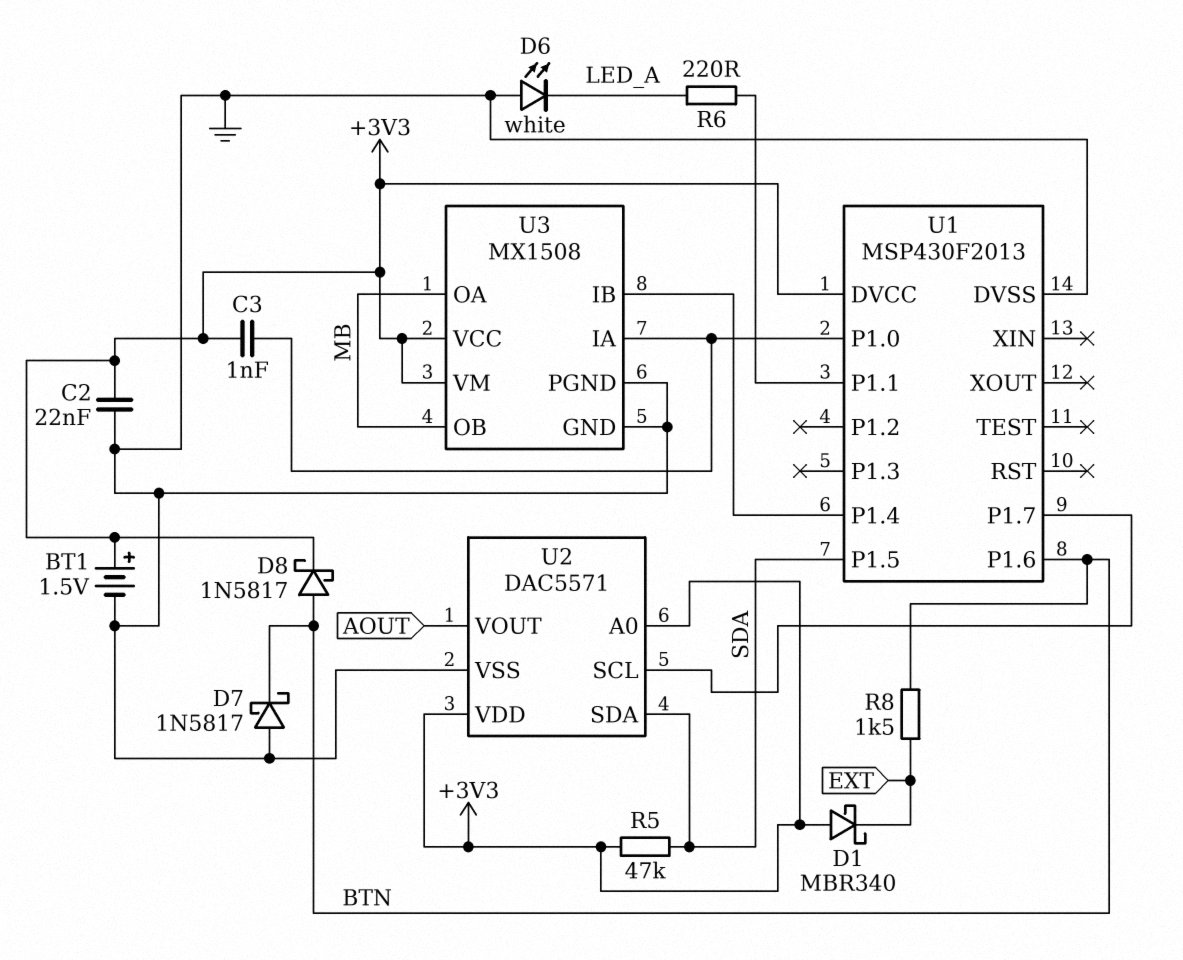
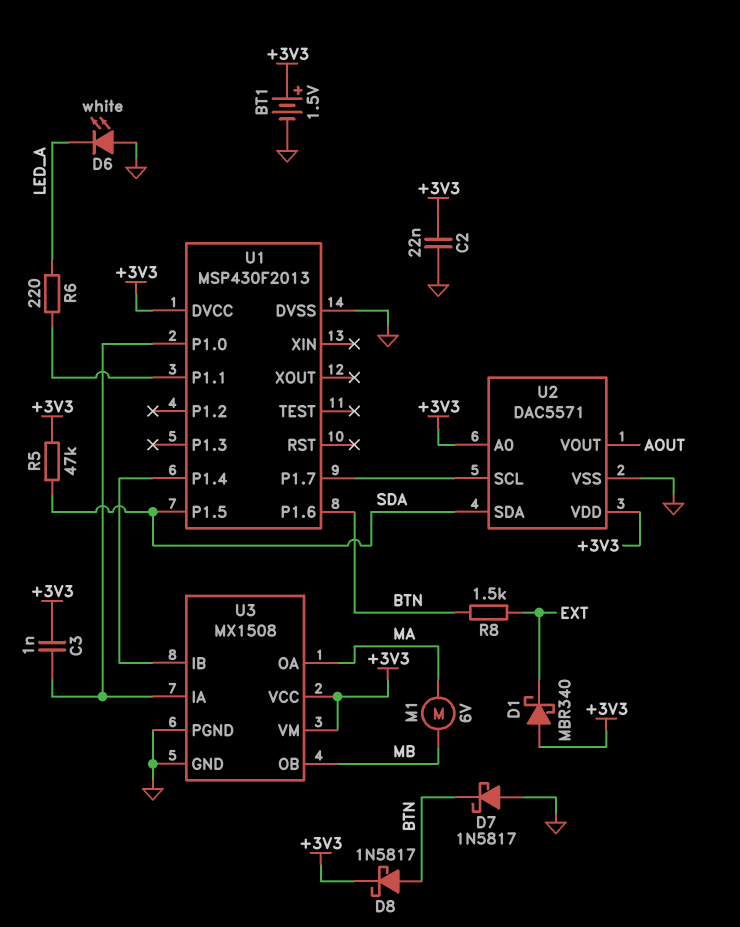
M1: none -> motor 6V (MA, MB)
U3 pin OA: MB -> MA

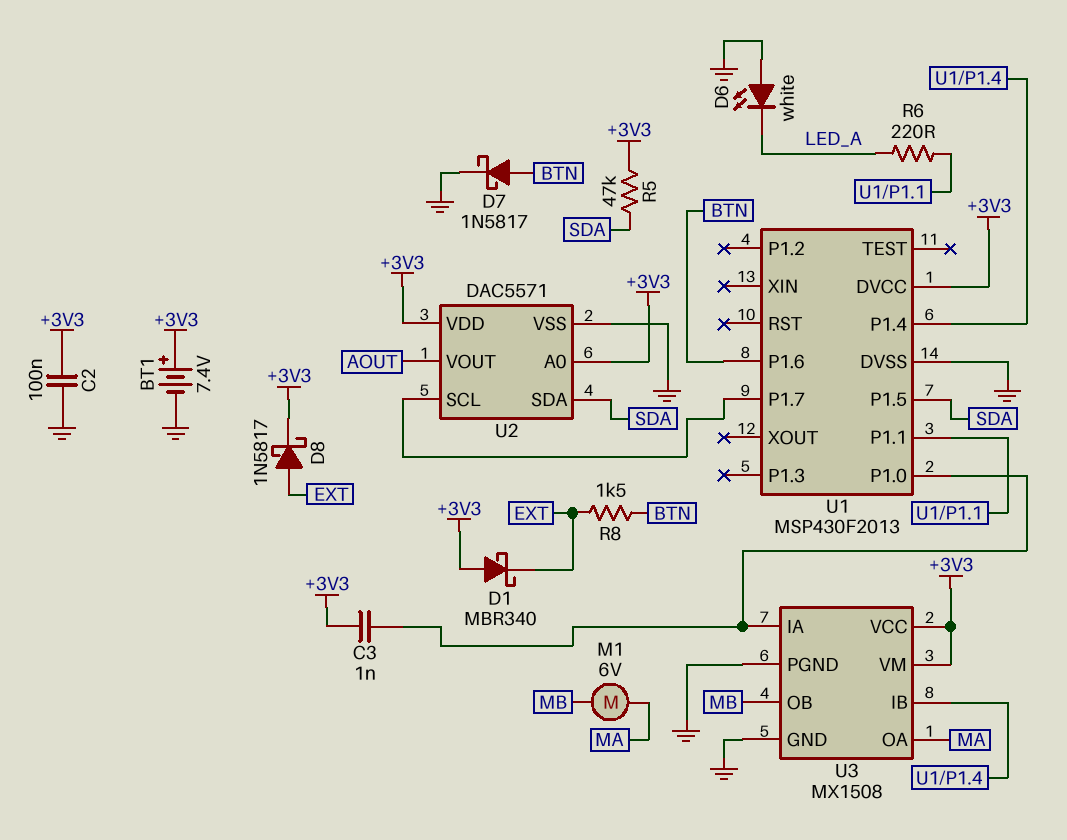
BT1: 1.5V (plus +3V3, minus GND) -> 7.4V (plus +3V3, minus GND)
C2: 22nF (+3V3, GND) -> 100nF (+3V3, GND)
D7: schottky 1N5817 (A GND, K BTN) -> schottky 1N5817 (A BTN, K GND)
D8: schottky 1N5817 (A BTN, K +3V3) -> schottky 1N5817 (A EXT, K +3V3)

